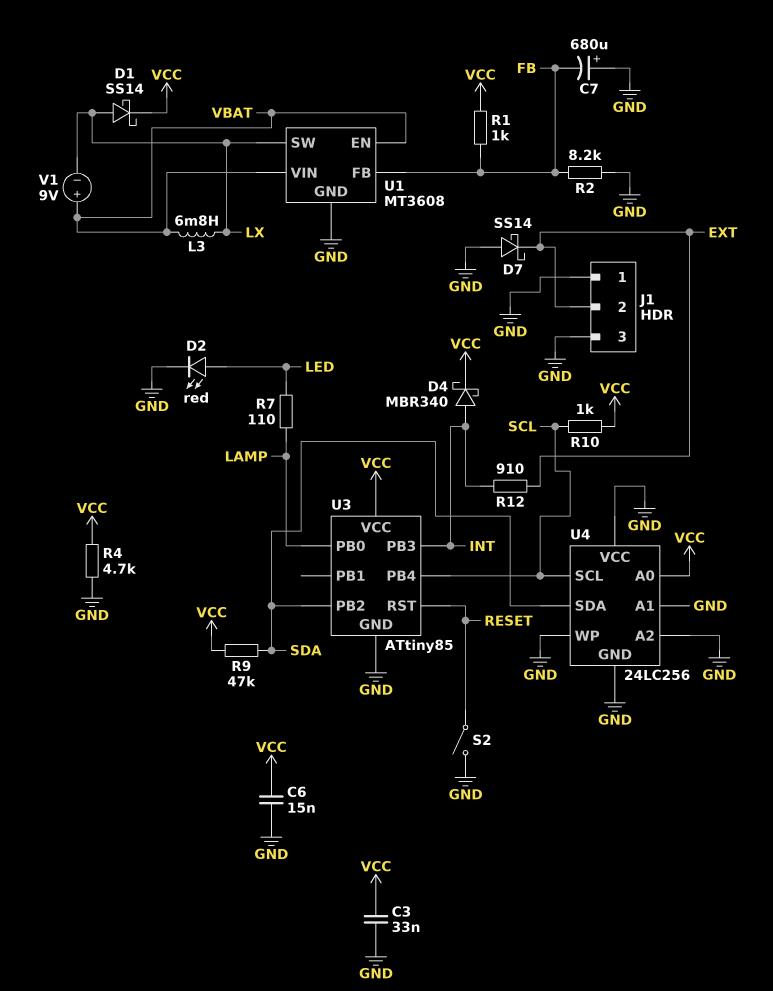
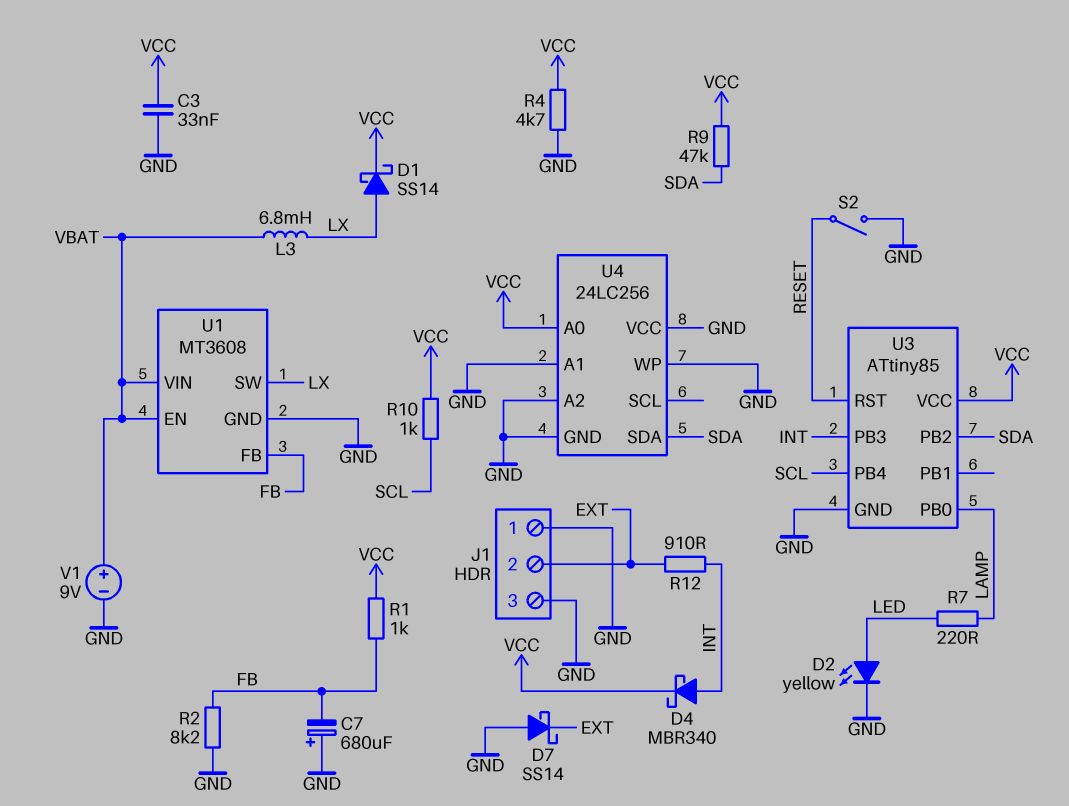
C6: 15nF (GND, VCC) -> none
D2: LED red (A LED, K GND) -> LED yellow (A LED, K GND)
R7: 110 (LAMP, LED) -> 220 (LAMP, LED)
U4 pin SCL: SCL -> none
V1: 9V (plus VBAT, minus LX) -> 9V (plus VBAT, minus GND)

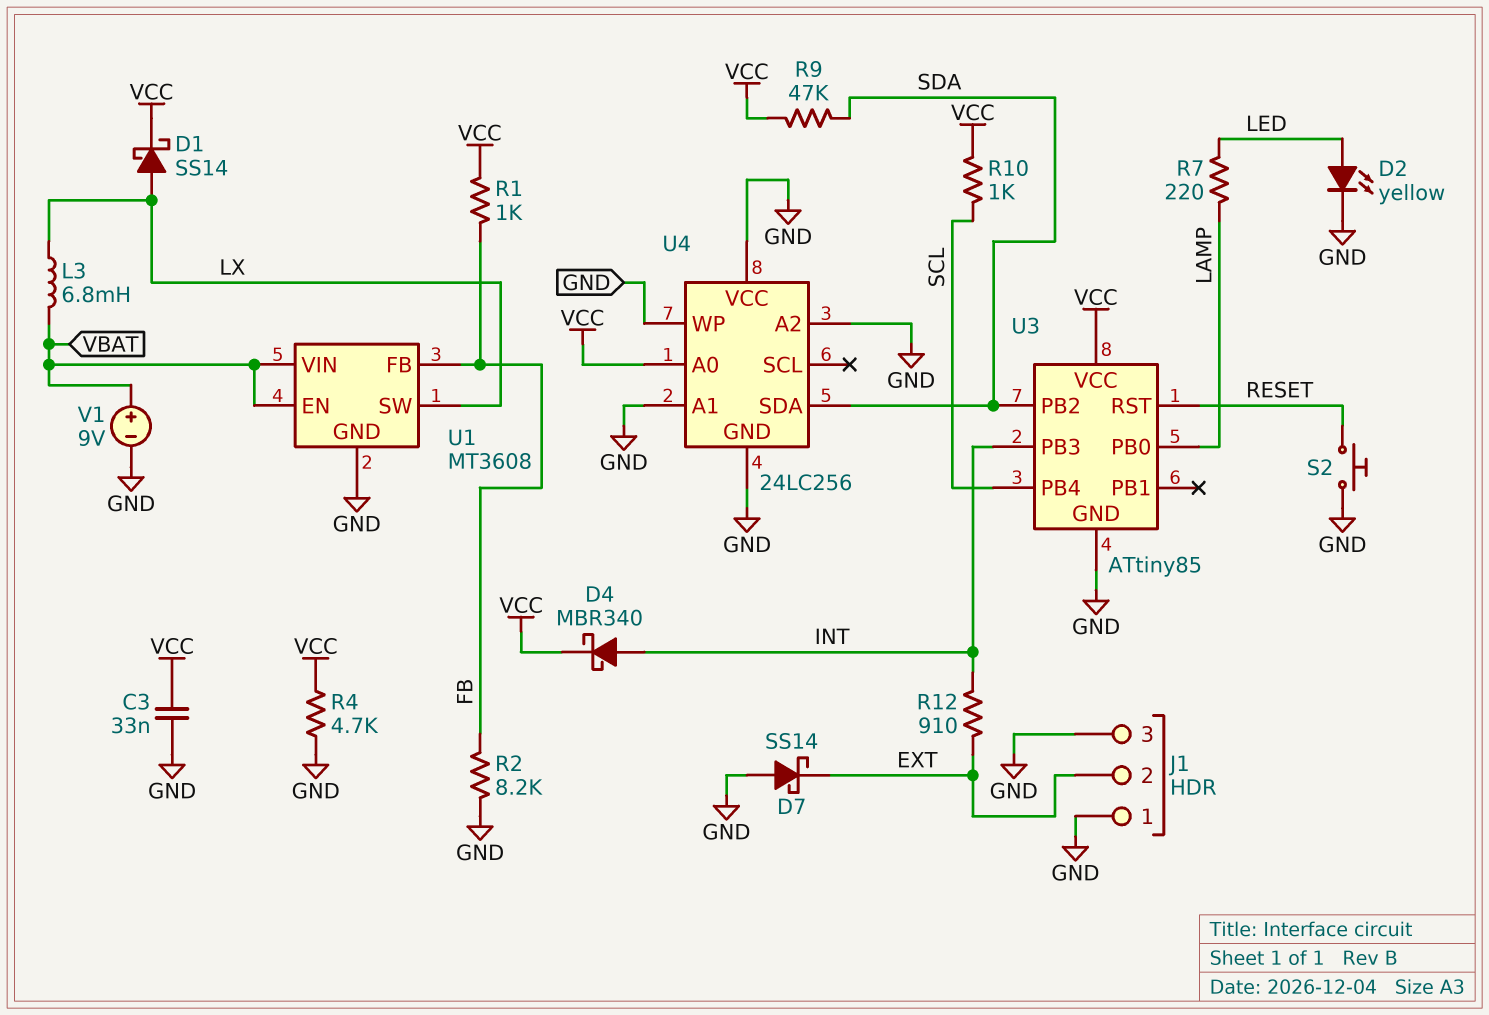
C7: 680uF (plus GND, minus FB) -> none
S2: switch (GND, RESET) -> button (GND, RESET)

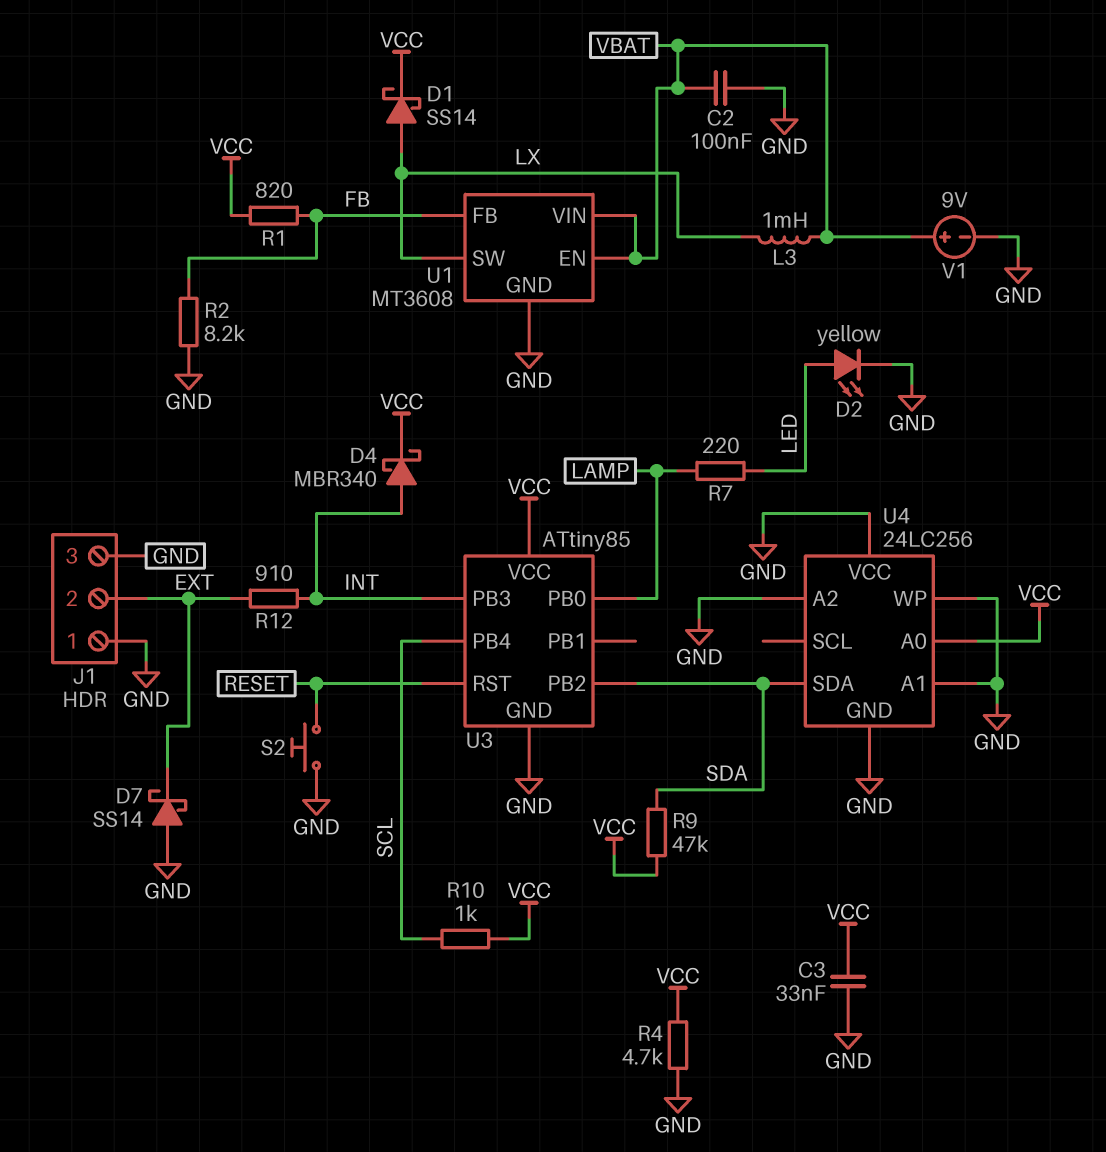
C2: none -> 100nF (GND, VBAT)
L3: 6.8mH (LX, VBAT) -> 1mH (LX, VBAT)
R1: 1k (FB, VCC) -> 820 (FB, VCC)

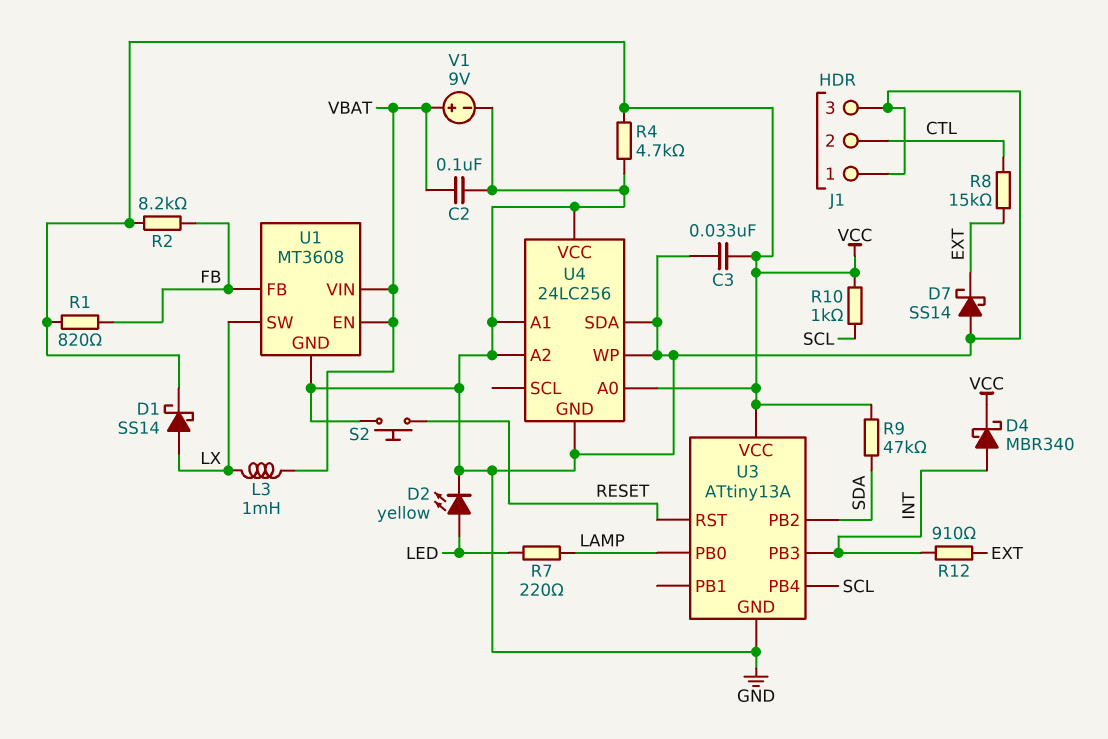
J1 pin 2: EXT -> CTL
R2: 8.2k (FB, GND) -> 8.2k (FB, VCC)
R8: none -> 15k (CTL, EXT)
U3: ATtiny85 -> ATtiny13A
U4 pin SDA: SDA -> GND

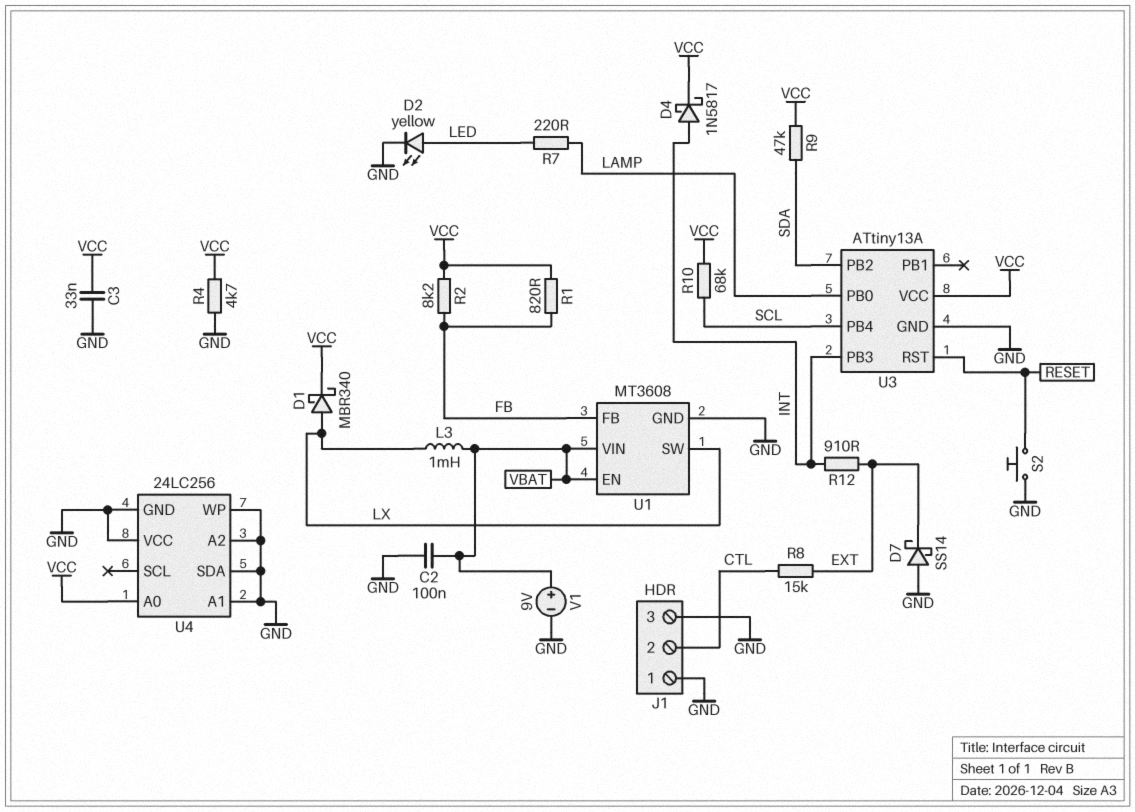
D1: schottky SS14 (A LX, K VCC) -> schottky MBR340 (A LX, K VCC)
D4: schottky MBR340 (A INT, K VCC) -> schottky 1N5817 (A INT, K VCC)
R10: 1k (SCL, VCC) -> 68k (SCL, VCC)

